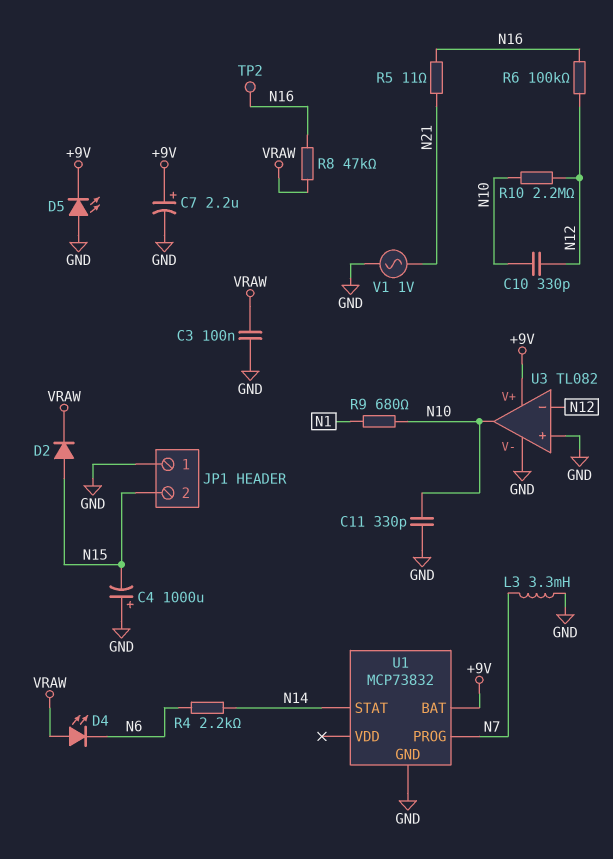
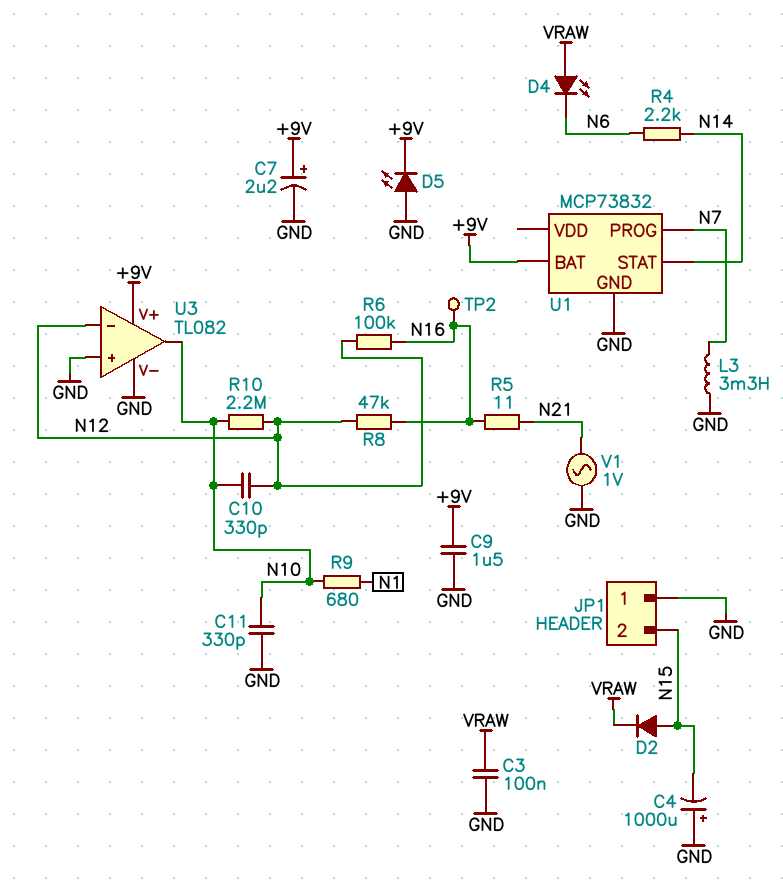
C9: none -> 1.5uF (+9V, GND)
R8: 47k (N16, VRAW) -> 47k (N12, N16)

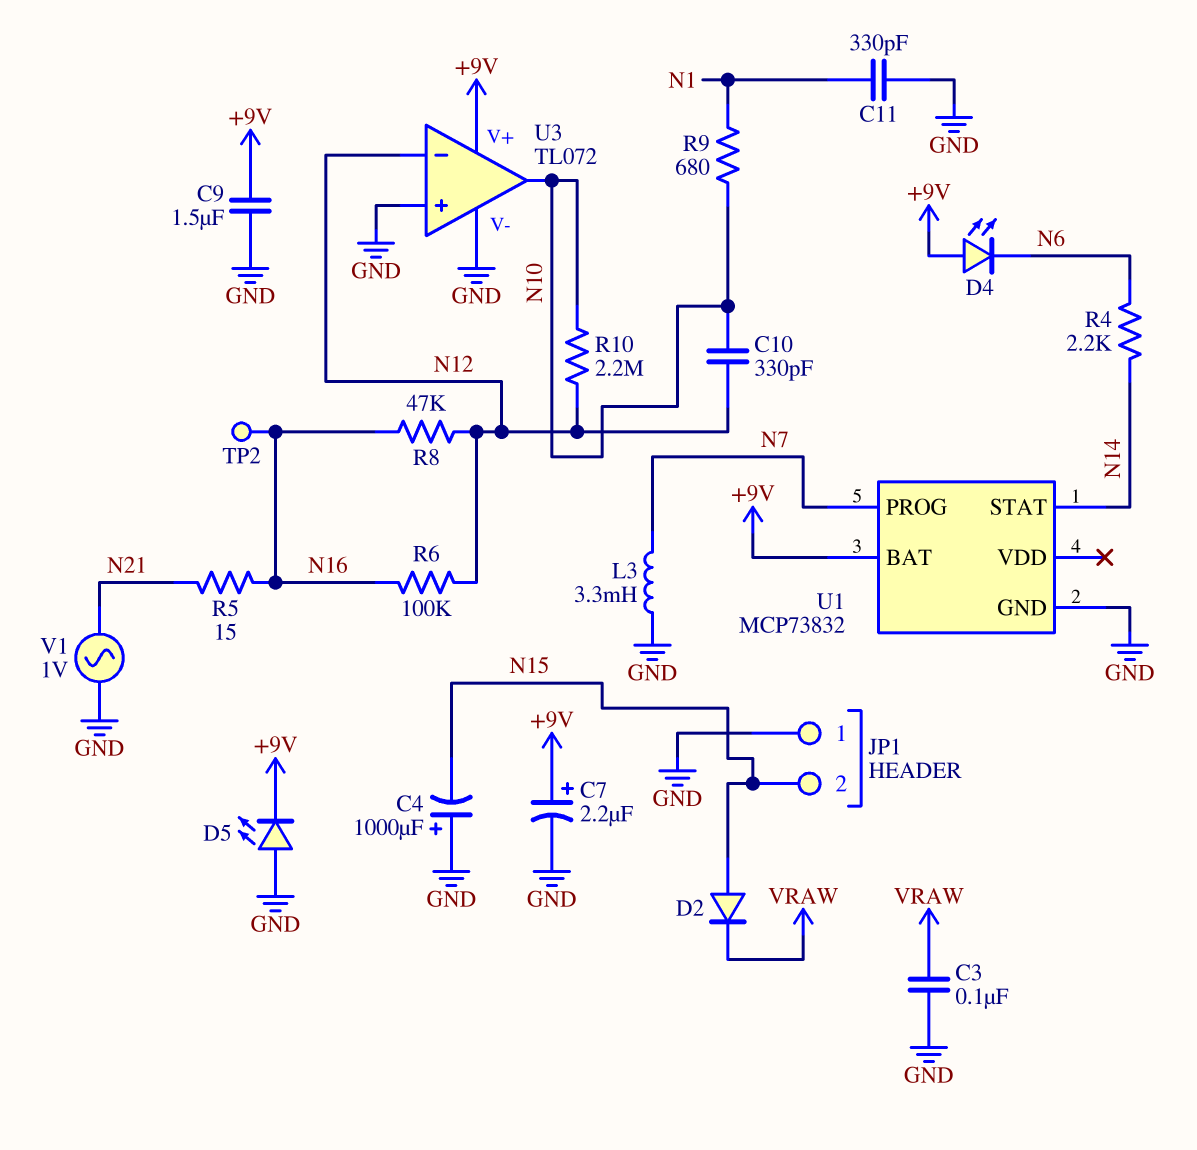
C11: 330pF (GND, N10) -> 330pF (GND, N1)
D4: LED (A VRAW, K N6) -> LED (A +9V, K N6)
R5: 11 (N16, N21) -> 15 (N16, N21)
U3: TL082 -> TL072

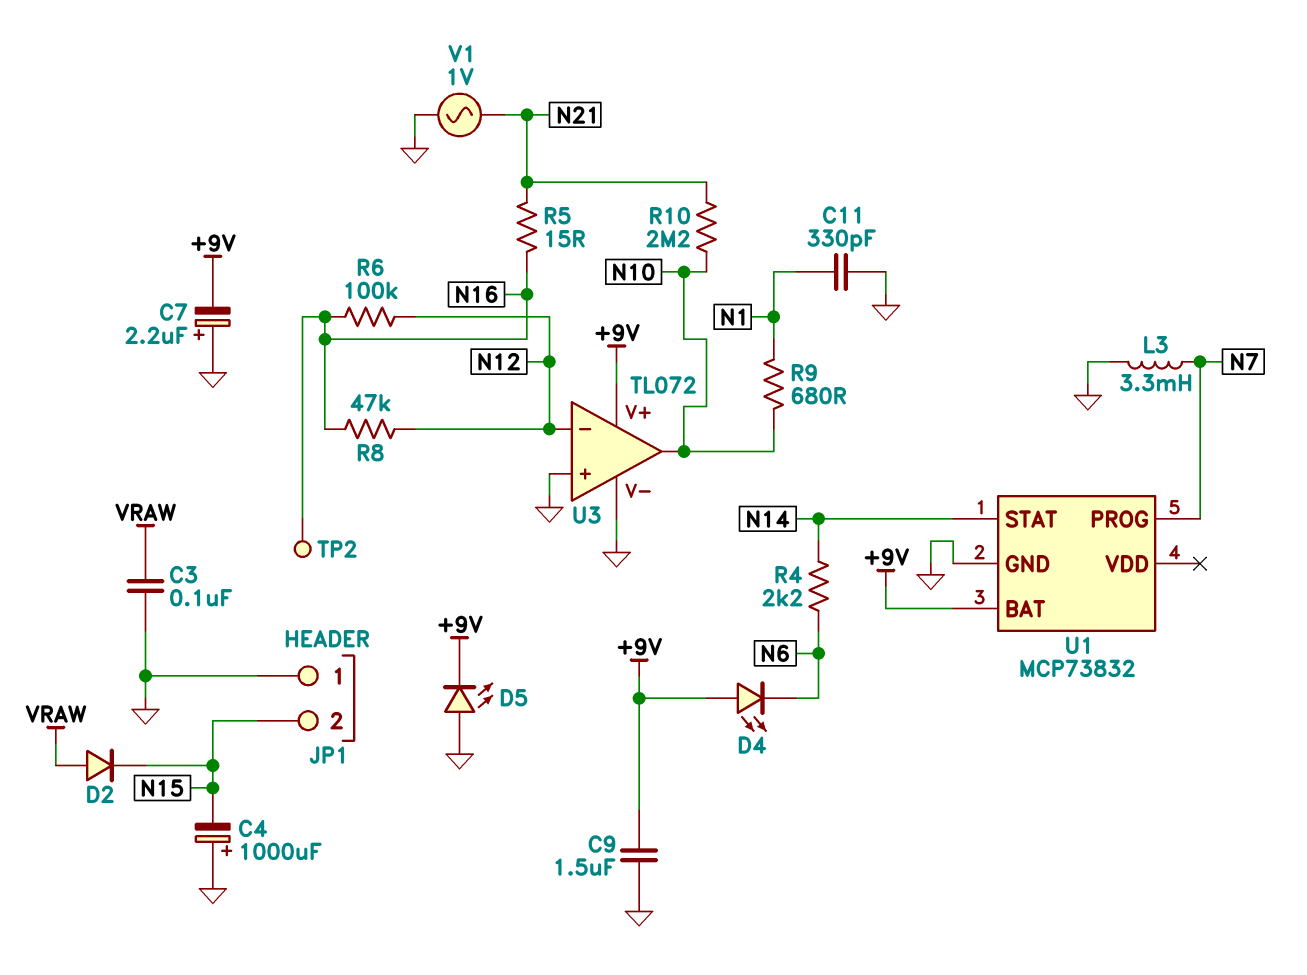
C7: 2.2uF (plus +9V, minus GND) -> 2.2uF (plus GND, minus +9V)
C10: 330pF (N10, N12) -> none
D2: diode (A N15, K VRAW) -> diode (A VRAW, K N15)
R10: 2.2M (N10, N12) -> 2.2M (N10, N21)

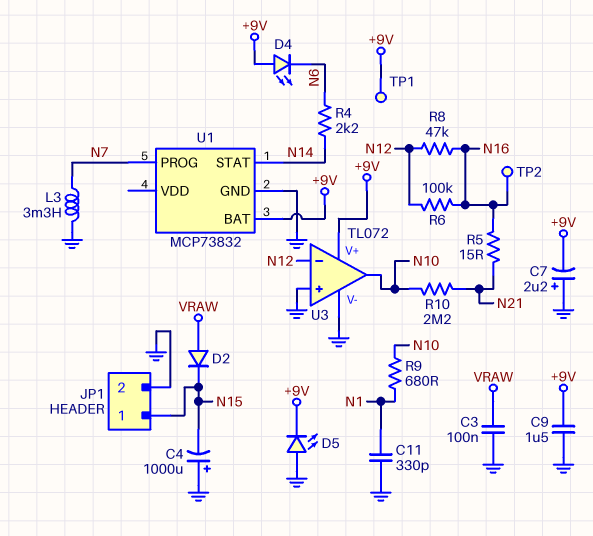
JP1 pin 1: GND -> N15
JP1 pin 2: N15 -> GND
TP1: none -> test point (+9V)
V1: AC 1V (GND, N21) -> none

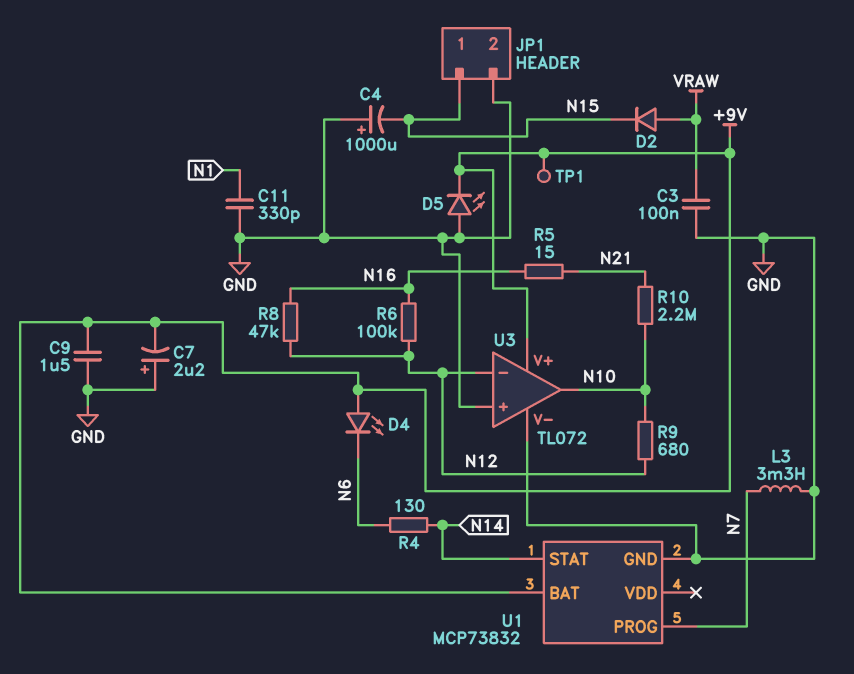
R4: 2.2k (N6, N14) -> 130 (N6, N14)
R9: 680 (N1, N10) -> 680 (N10, N12)
TP2: test point (N16) -> none

